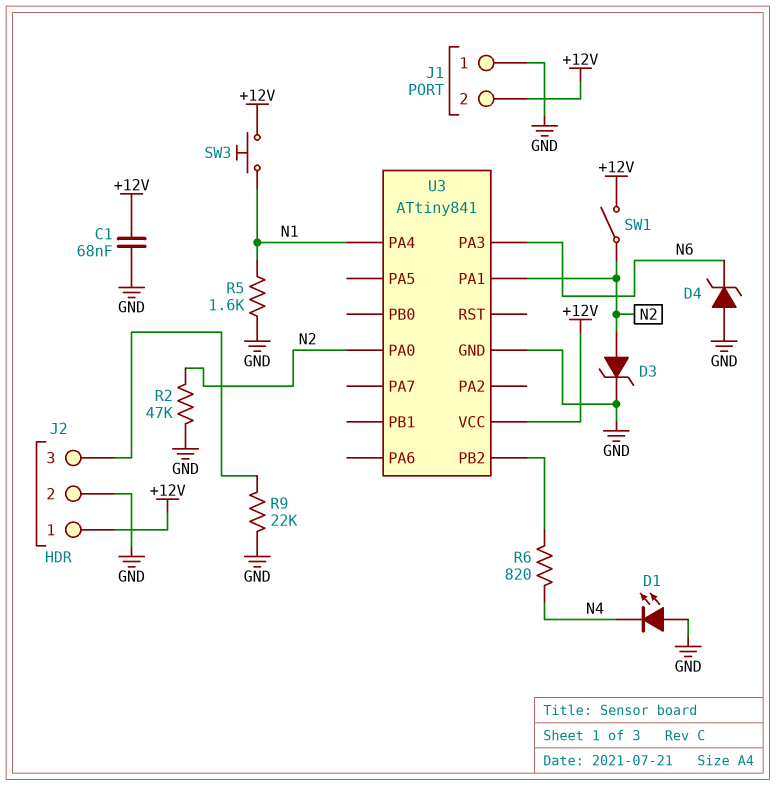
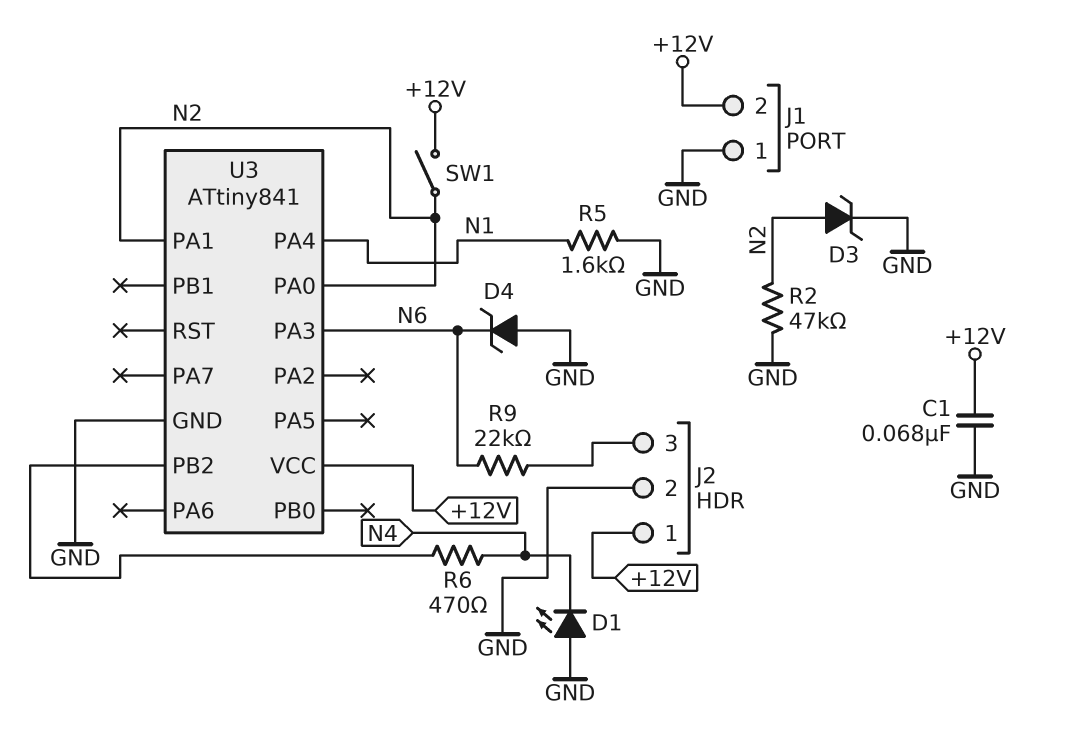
R6: 820 (N4, U3/PB2) -> 470 (N4, U3/PB2)
R9: 22k (GND, J2/3) -> 22k (J2/3, N6)
SW3: button (+12V, N1) -> none

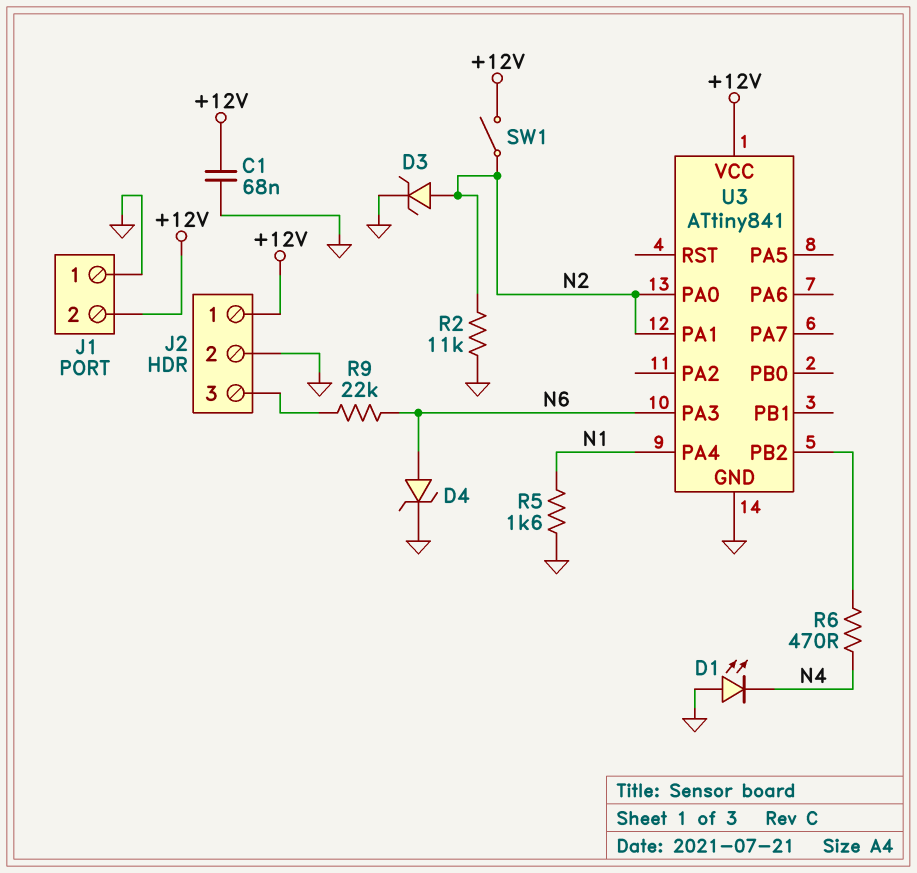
D4: zener (A GND, K N6) -> zener (A N6, K GND)
R2: 47k (GND, N2) -> 11k (GND, N2)

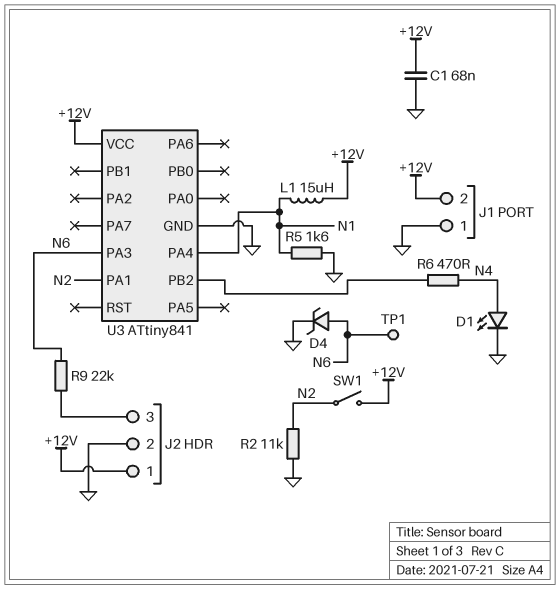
D1: LED (A GND, K N4) -> LED (A N4, K GND)
D3: zener (A N2, K GND) -> none
L1: none -> 15uH (+12V, N1)
TP1: none -> test point (N6)
U3 pin PA0: N2 -> none

